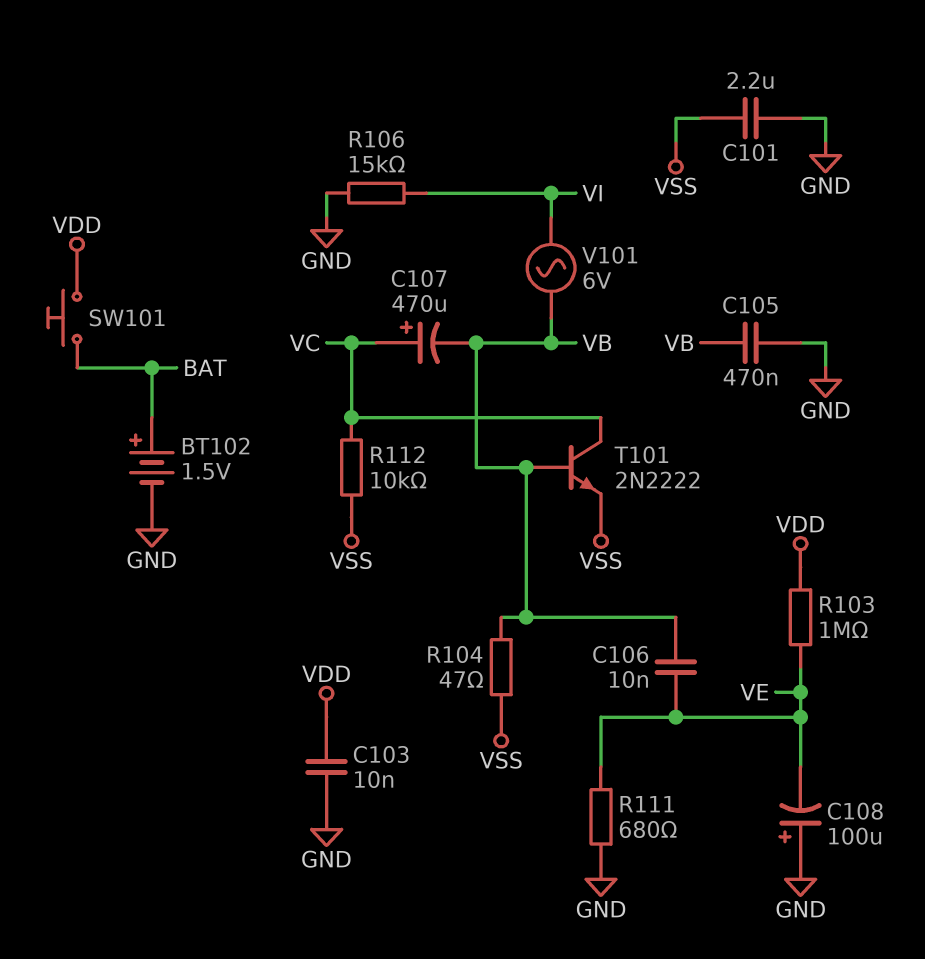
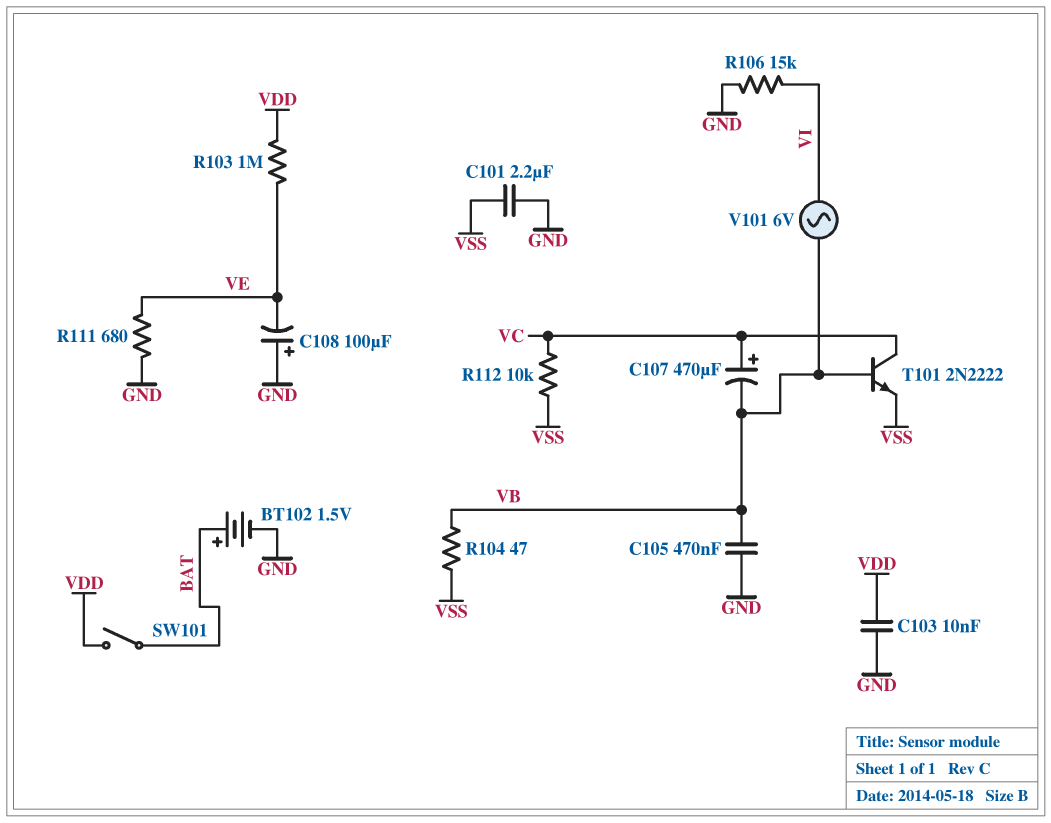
C106: 10nF (VB, VE) -> none
SW101: button (BAT, VDD) -> switch (BAT, VDD)

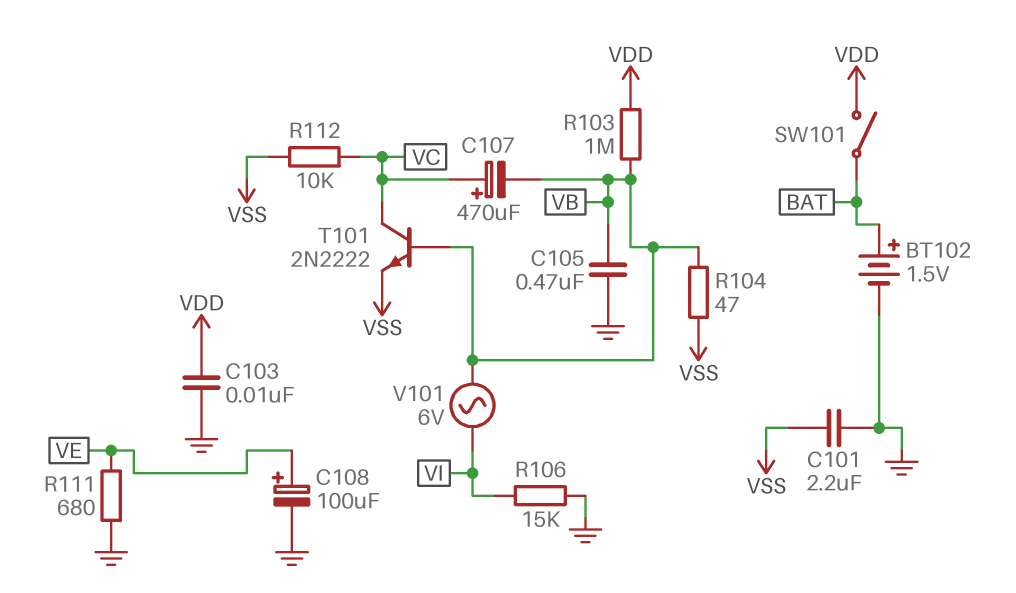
C108: 100uF (plus GND, minus VE) -> 100uF (plus VE, minus GND)
R103: 1M (VDD, VE) -> 1M (VB, VDD)

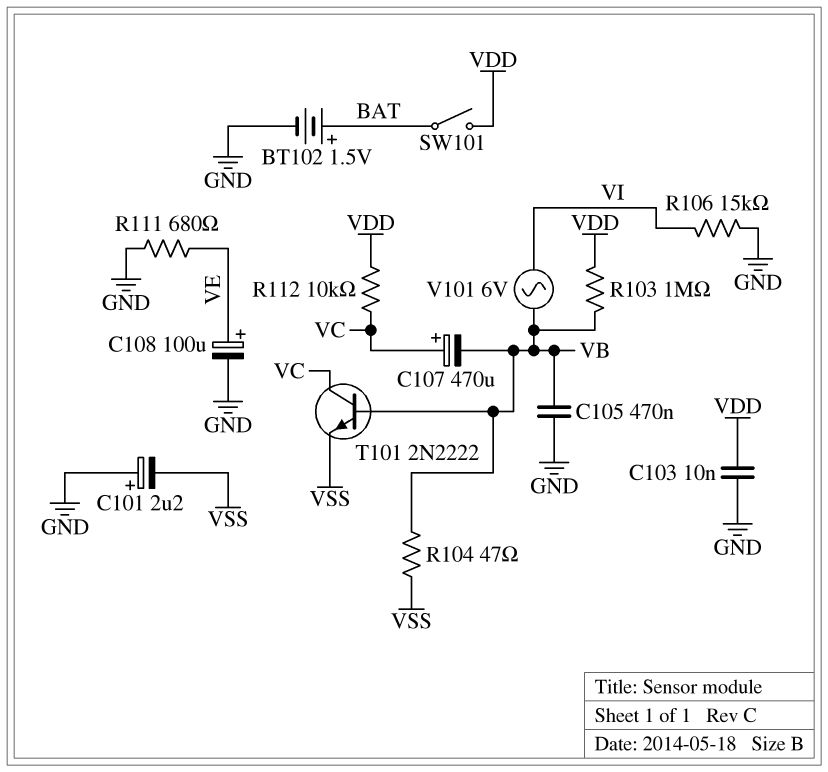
C101: 2.2uF (GND, VSS) -> 2.2uF (plus GND, minus VSS)
R112: 10k (VC, VSS) -> 10k (VC, VDD)

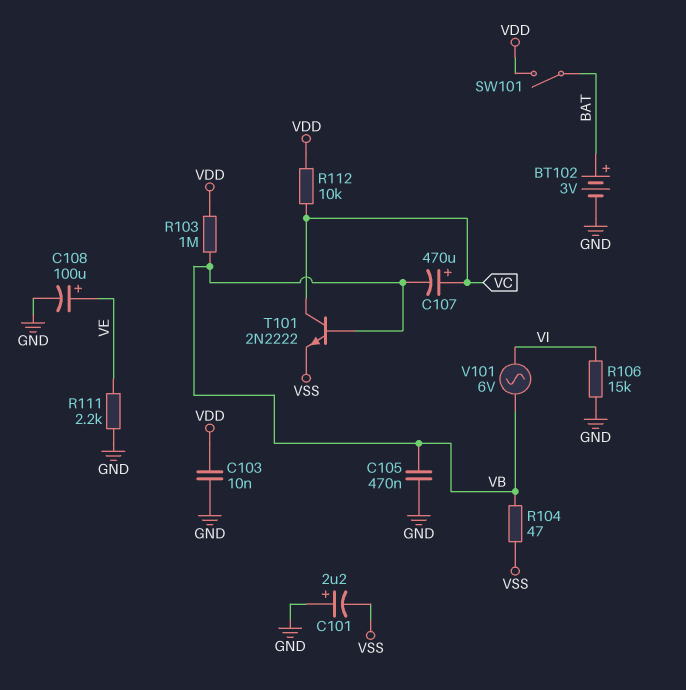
BT102: 1.5V (plus BAT, minus GND) -> 3V (plus BAT, minus GND)
R111: 680 (GND, VE) -> 2.2k (GND, VE)

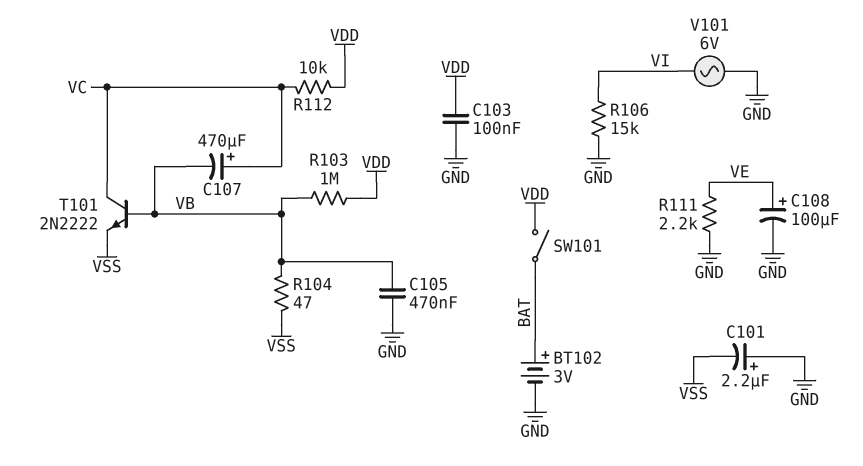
C103: 10nF (GND, VDD) -> 100nF (GND, VDD)
V101: AC 6V (VB, VI) -> AC 6V (GND, VI)

